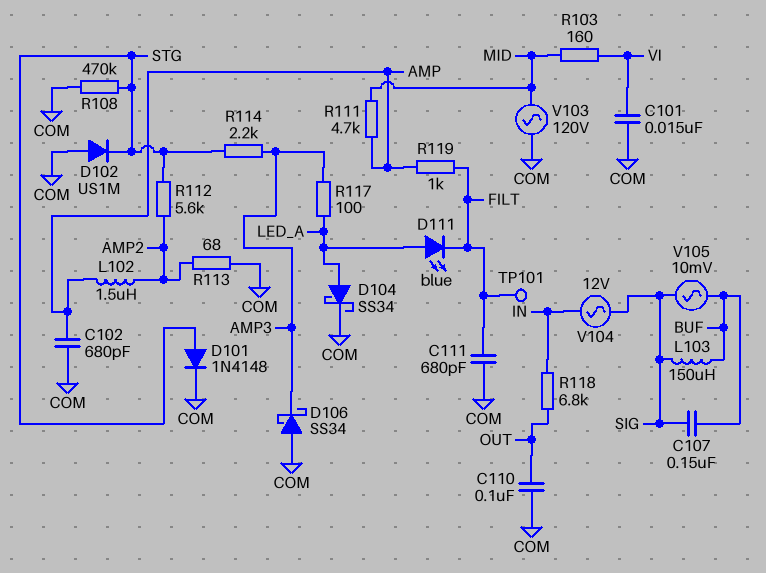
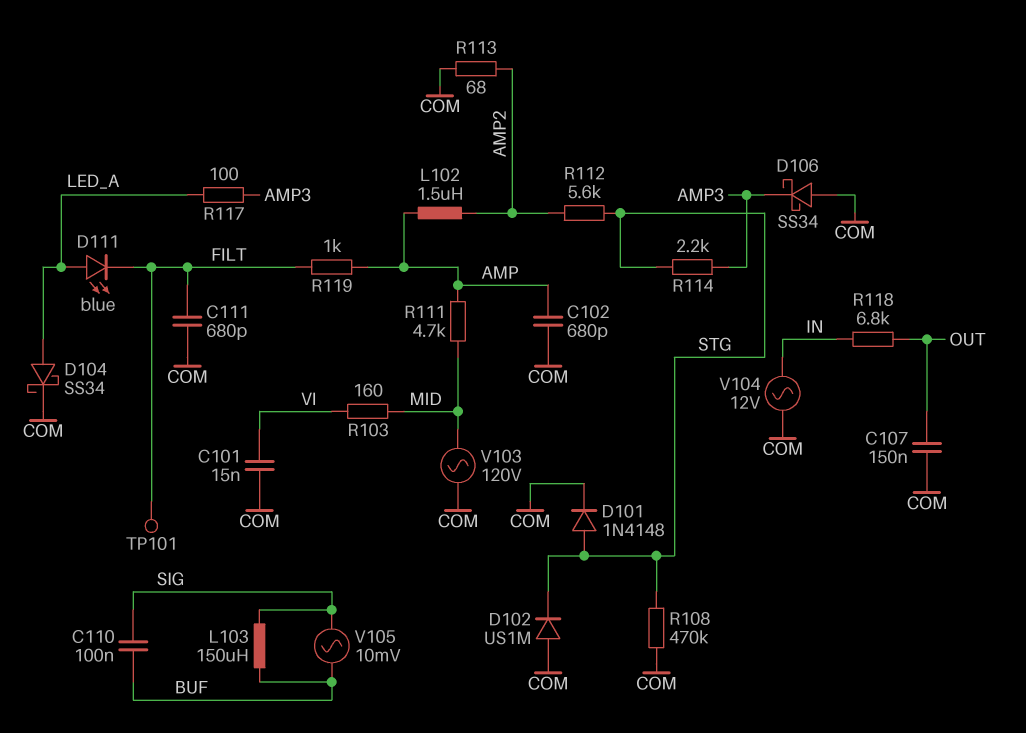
C107: 150nF (BUF, SIG) -> 150nF (COM, OUT)
C110: 100nF (COM, OUT) -> 100nF (BUF, SIG)
V104: AC 12V (IN, SIG) -> AC 12V (COM, IN)

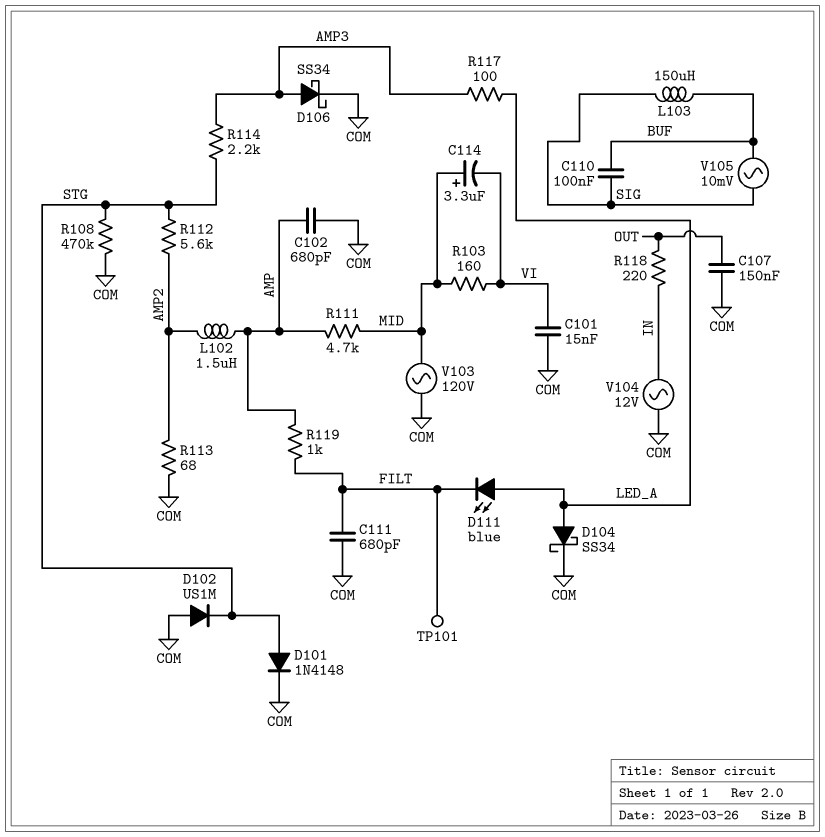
C114: none -> 3.3uF (plus MID, minus VI)
D106: schottky SS34 (A COM, K AMP3) -> schottky SS34 (A AMP3, K COM)
R118: 6.8k (IN, OUT) -> 220 (IN, OUT)

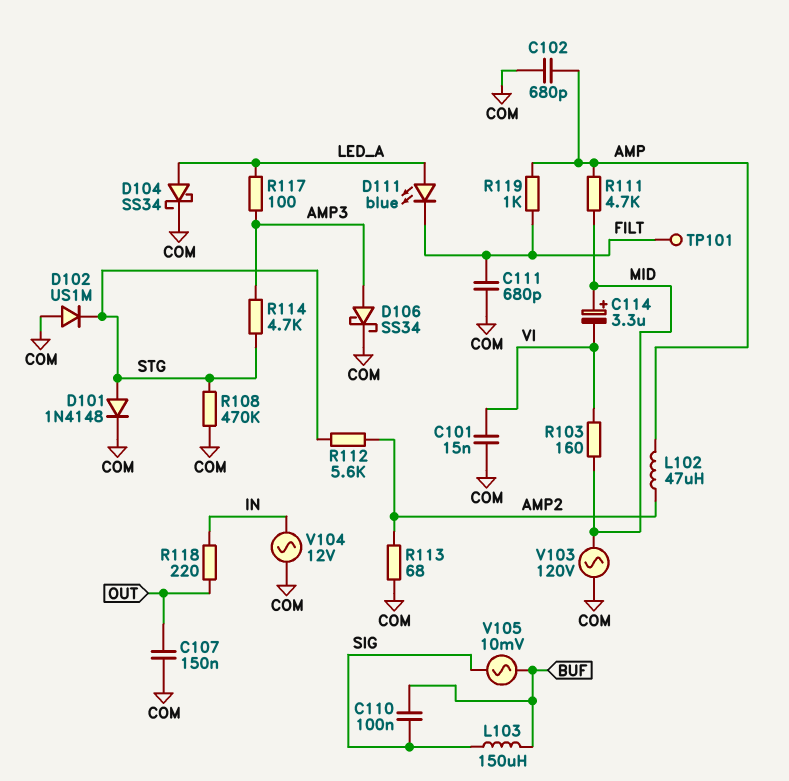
L102: 1.5uH (AMP, AMP2) -> 47uH (AMP, AMP2)
R114: 2.2k (AMP3, STG) -> 4.7k (AMP3, STG)

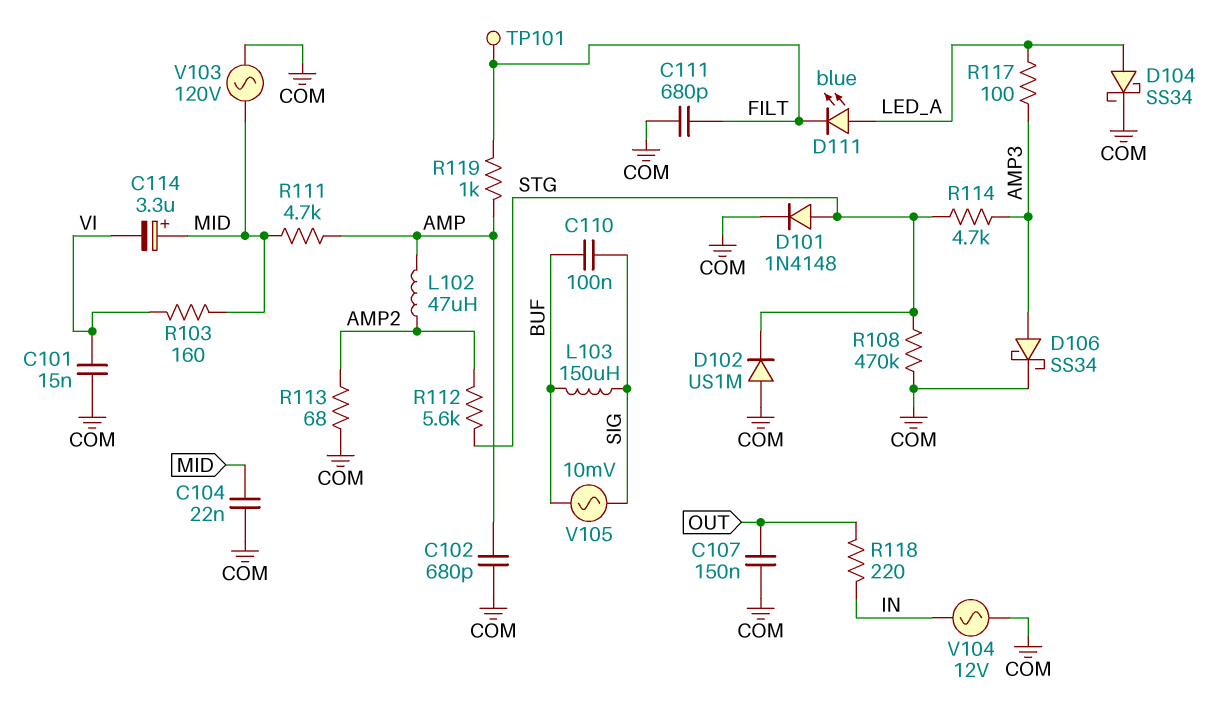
C104: none -> 22nF (COM, MID)

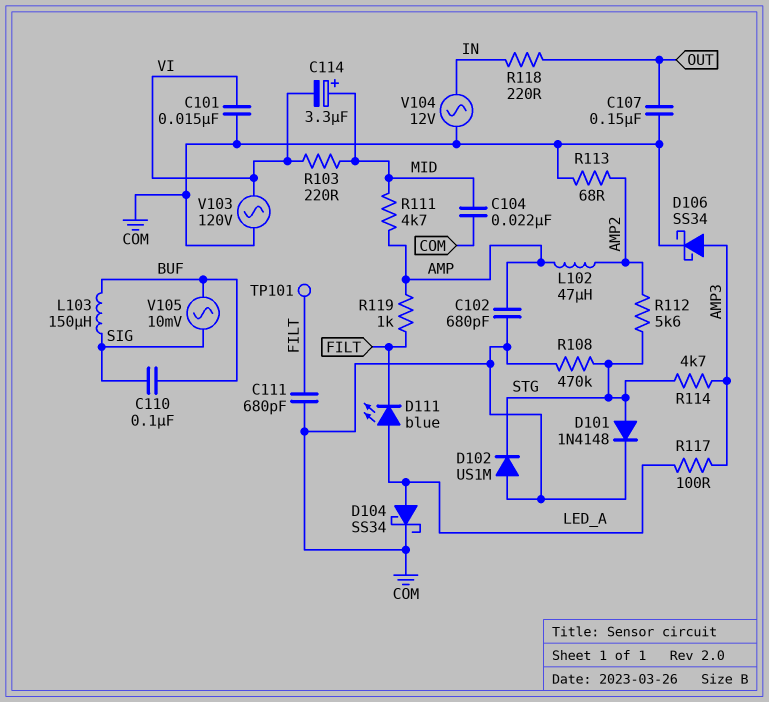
R103: 160 (MID, VI) -> 220 (MID, VI)
V103: AC 120V (COM, MID) -> AC 120V (COM, VI)

